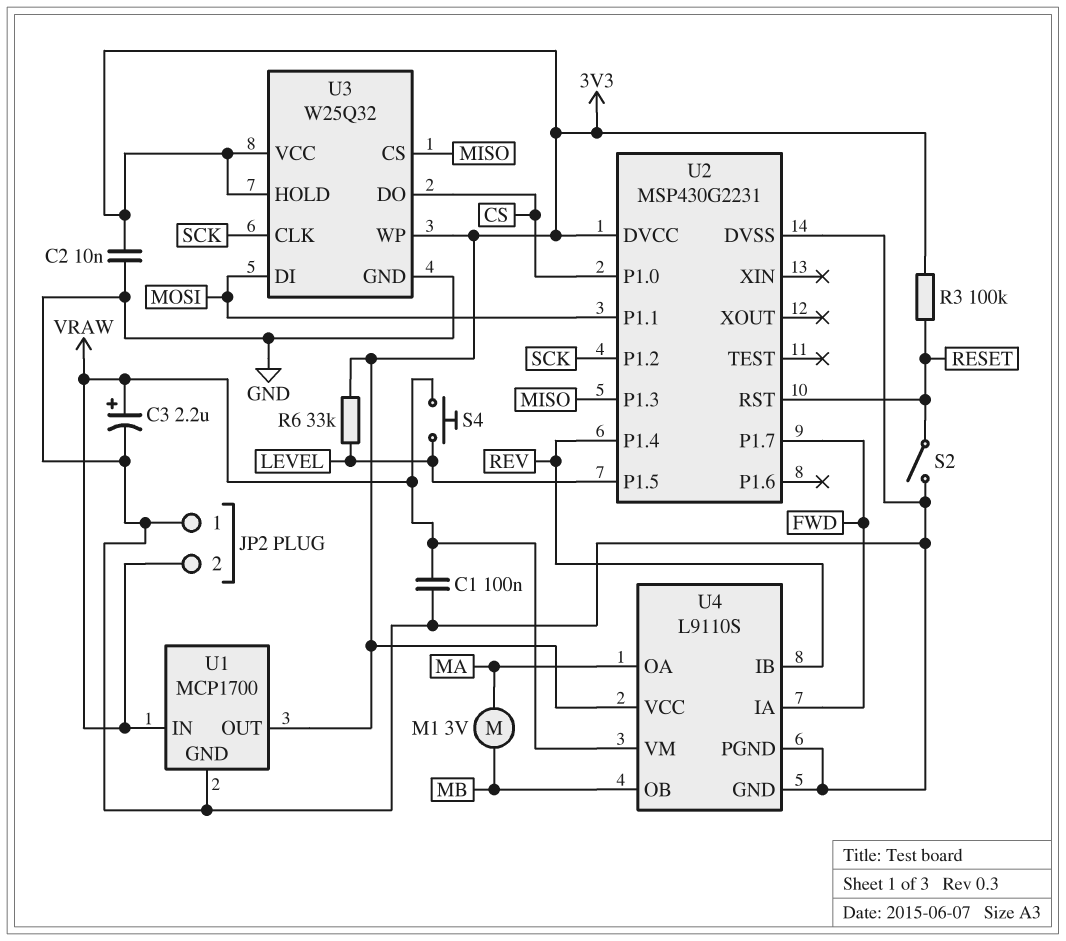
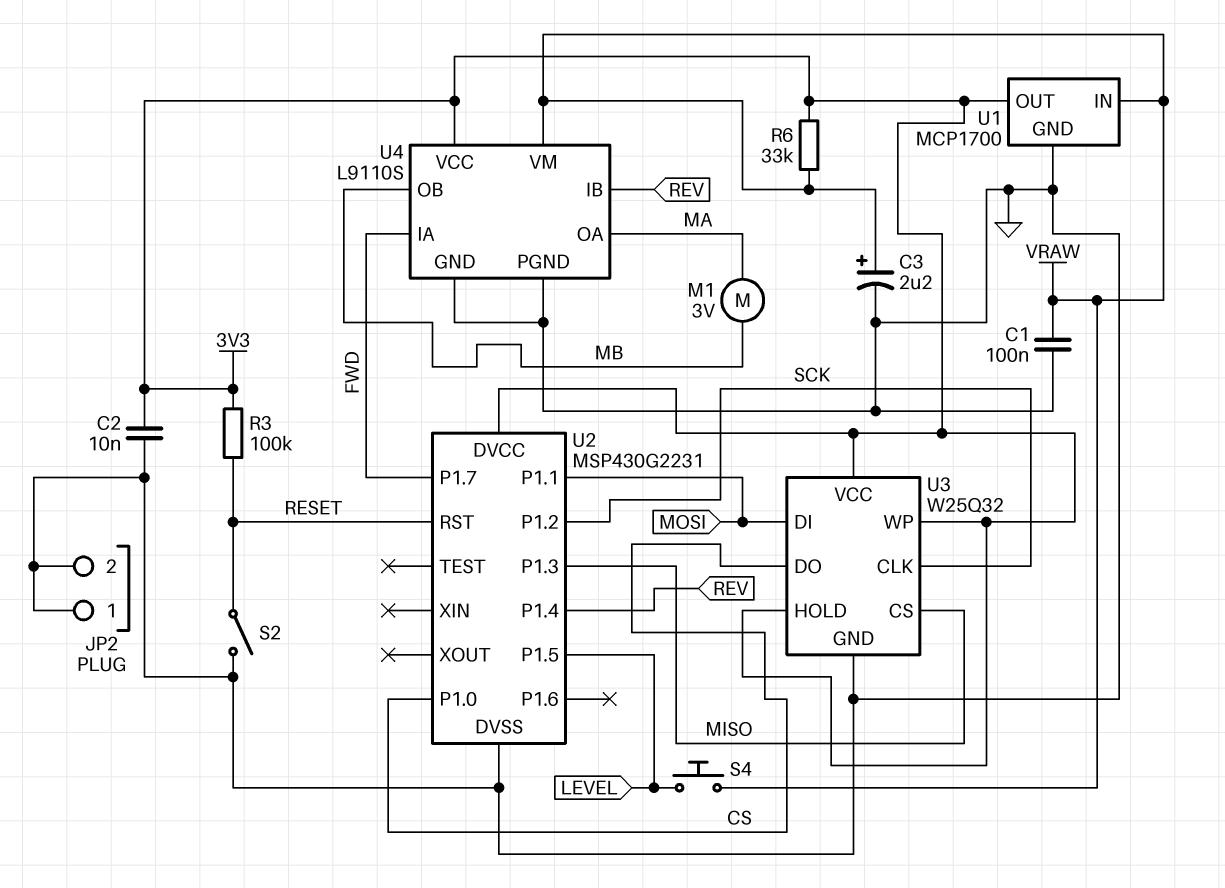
JP2 pin 2: VRAW -> GND
R6: 33k (3V3, LEVEL) -> 33k (3V3, VRAW)

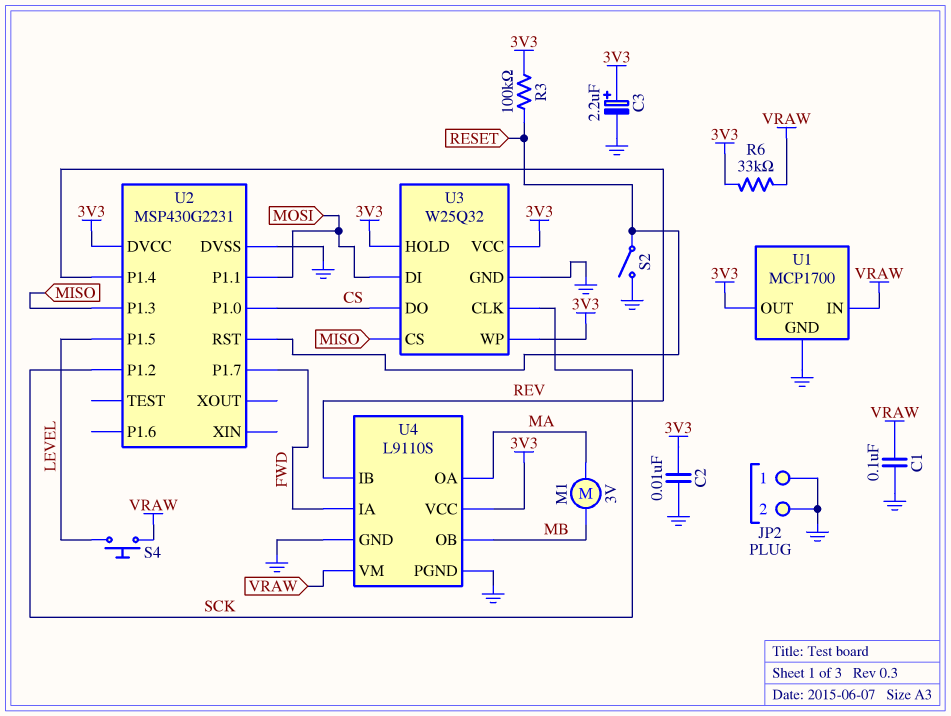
C3: 2.2uF (plus VRAW, minus GND) -> 2.2uF (plus 3V3, minus GND)

